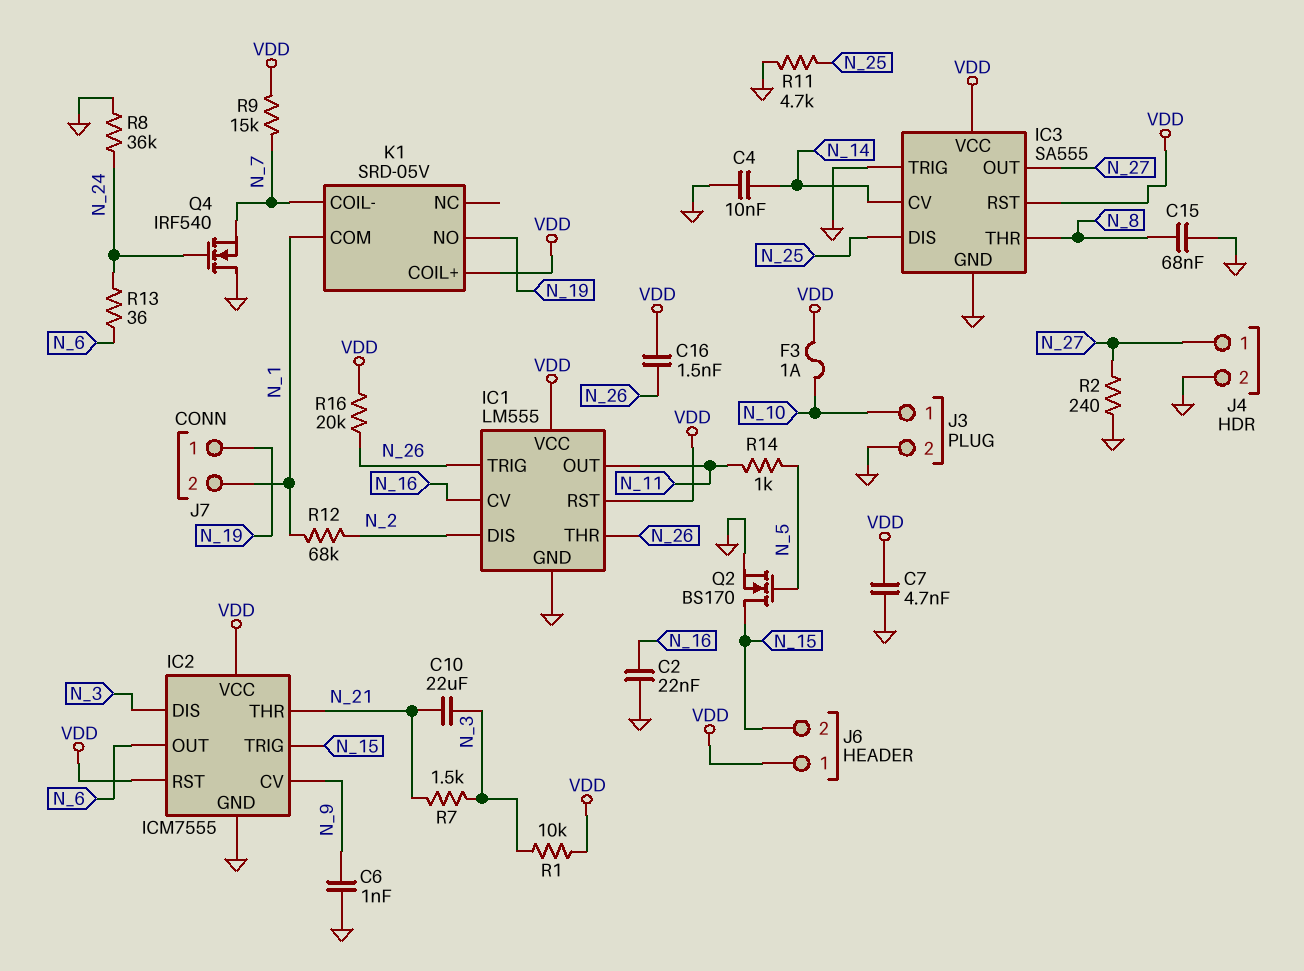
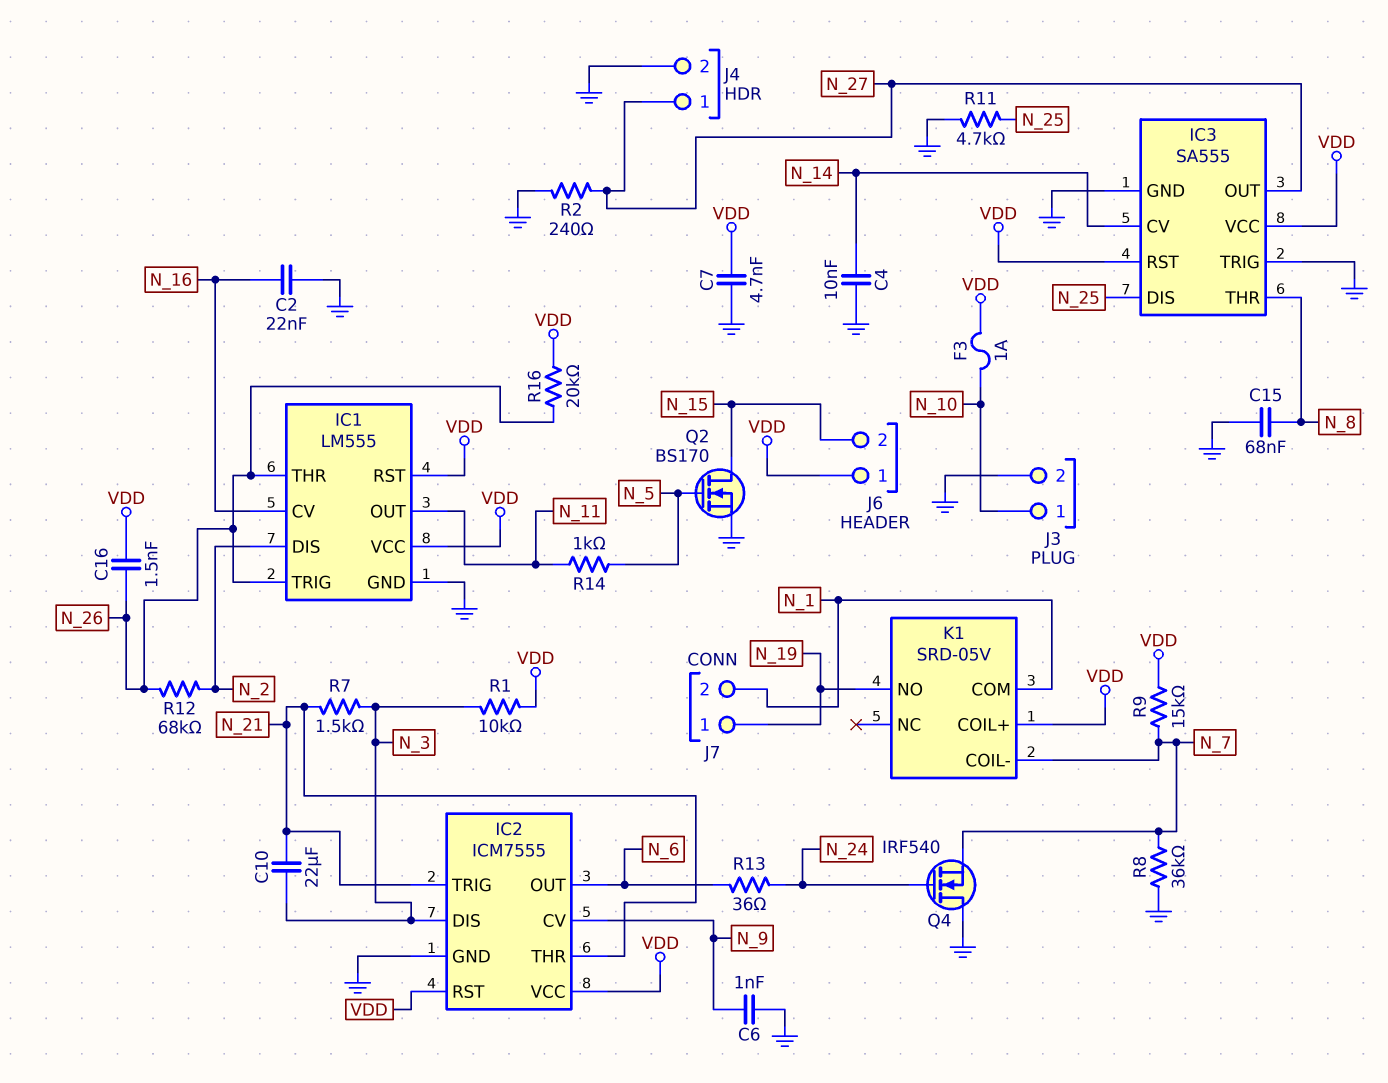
IC2 pin TRIG: N_15 -> N_21
R8: 36k (GND, N_24) -> 36k (GND, N_7)
R12: 68k (N_1, N_2) -> 68k (N_2, N_26)

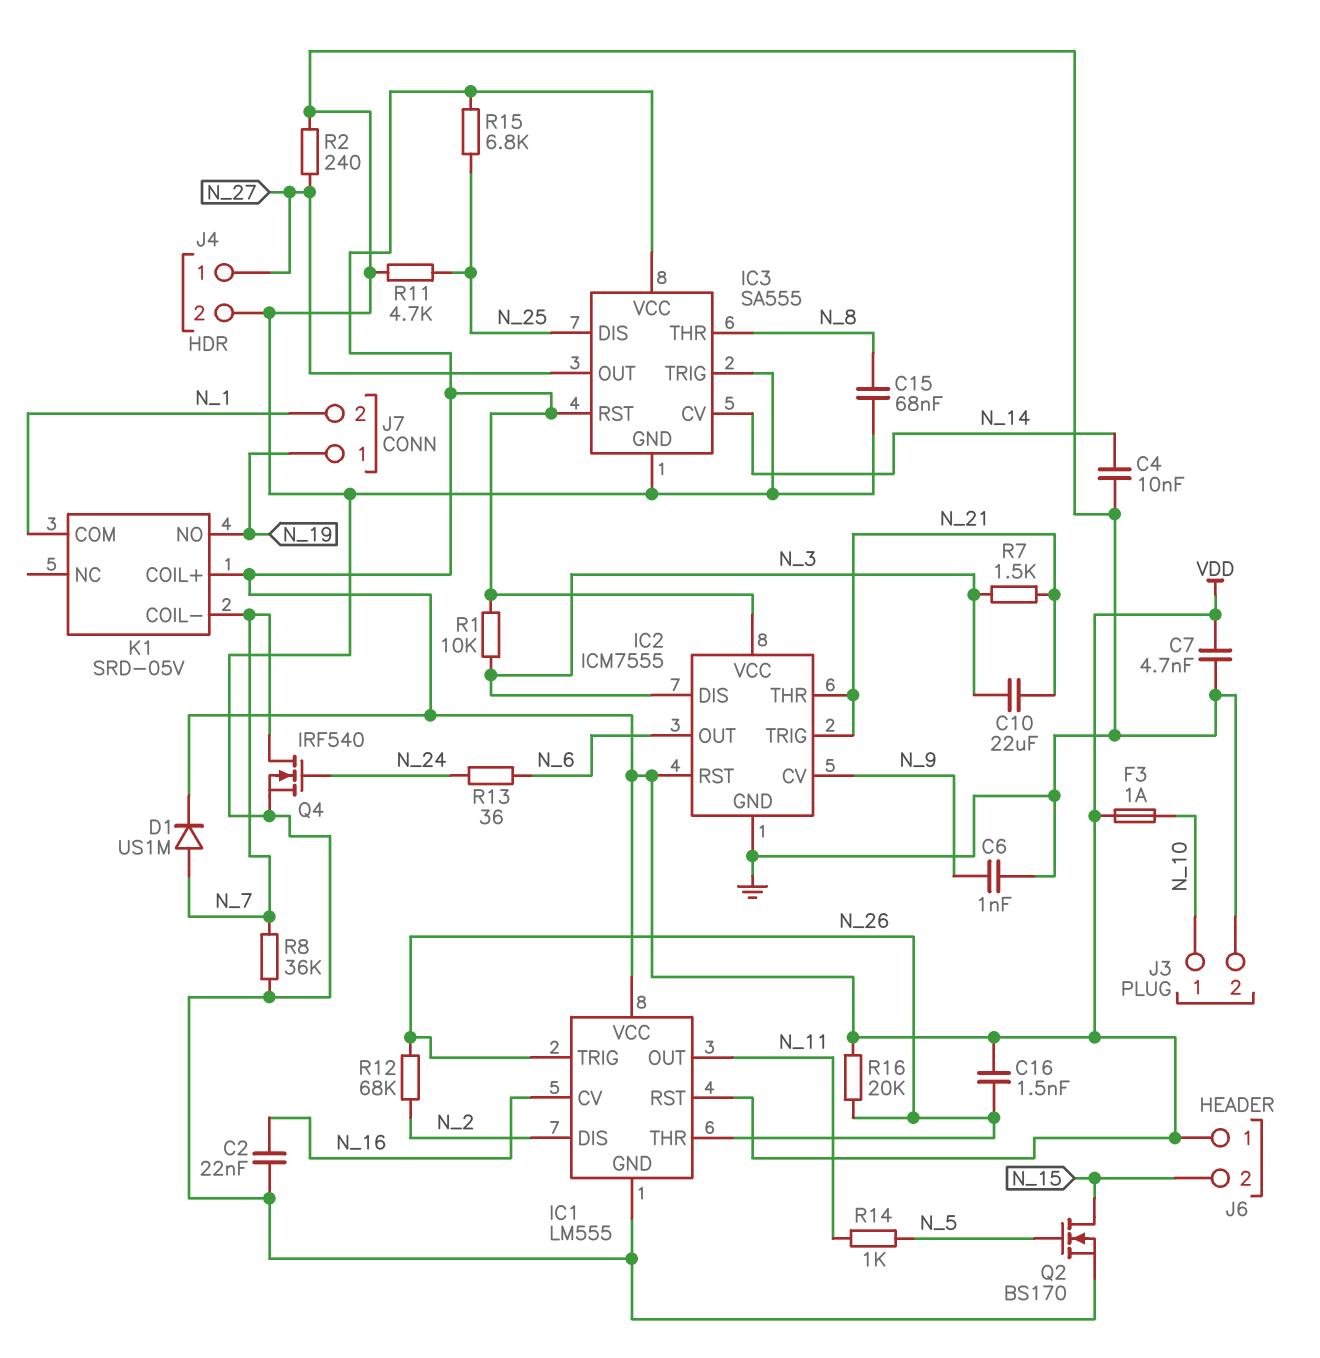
D1: none -> diode US1M (A N_7, K VDD)
Q4: NMOS IRF540 (G N_24, D GND, S N_7) -> NMOS IRF540 (G N_24, D N_7, S GND)
R9: 15k (N_7, VDD) -> none
R15: none -> 6.8k (N_25, VDD)

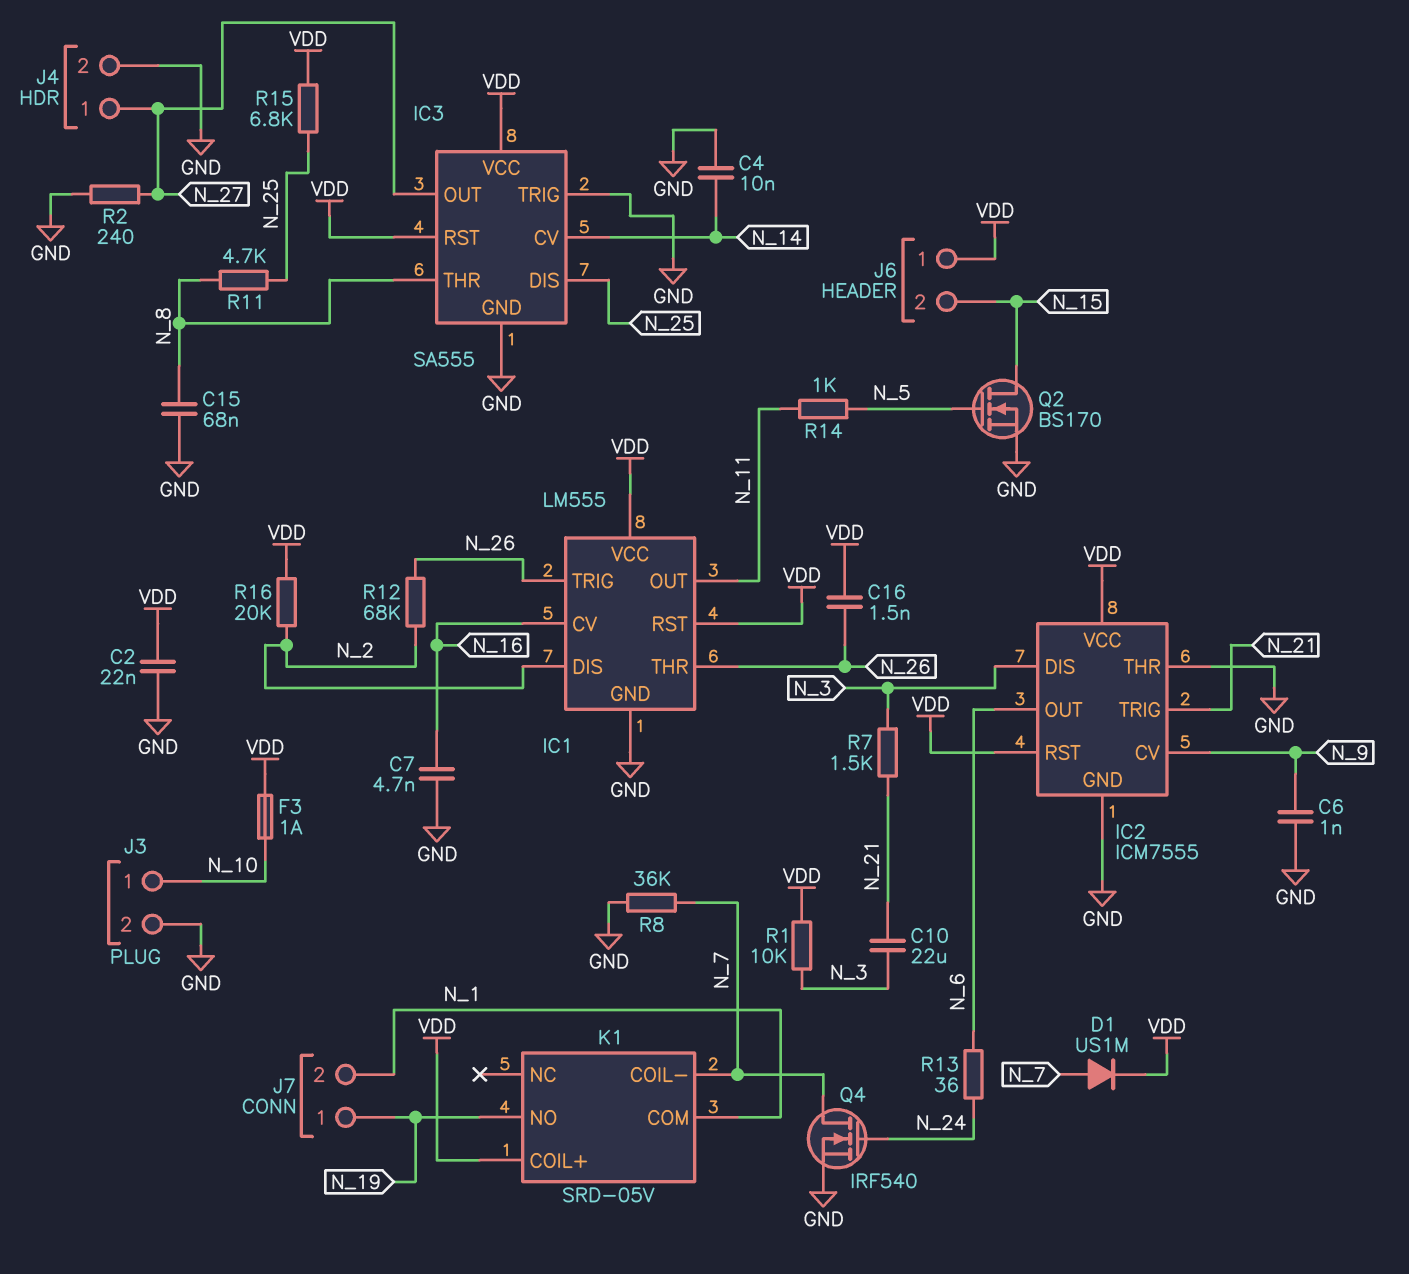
C2: 22nF (GND, N_16) -> 22nF (GND, VDD)
C7: 4.7nF (GND, VDD) -> 4.7nF (GND, N_16)
IC2 pin THR: N_21 -> GND
R11: 4.7k (GND, N_25) -> 4.7k (N_8, N_25)
R16: 20k (N_26, VDD) -> 20k (N_2, VDD)

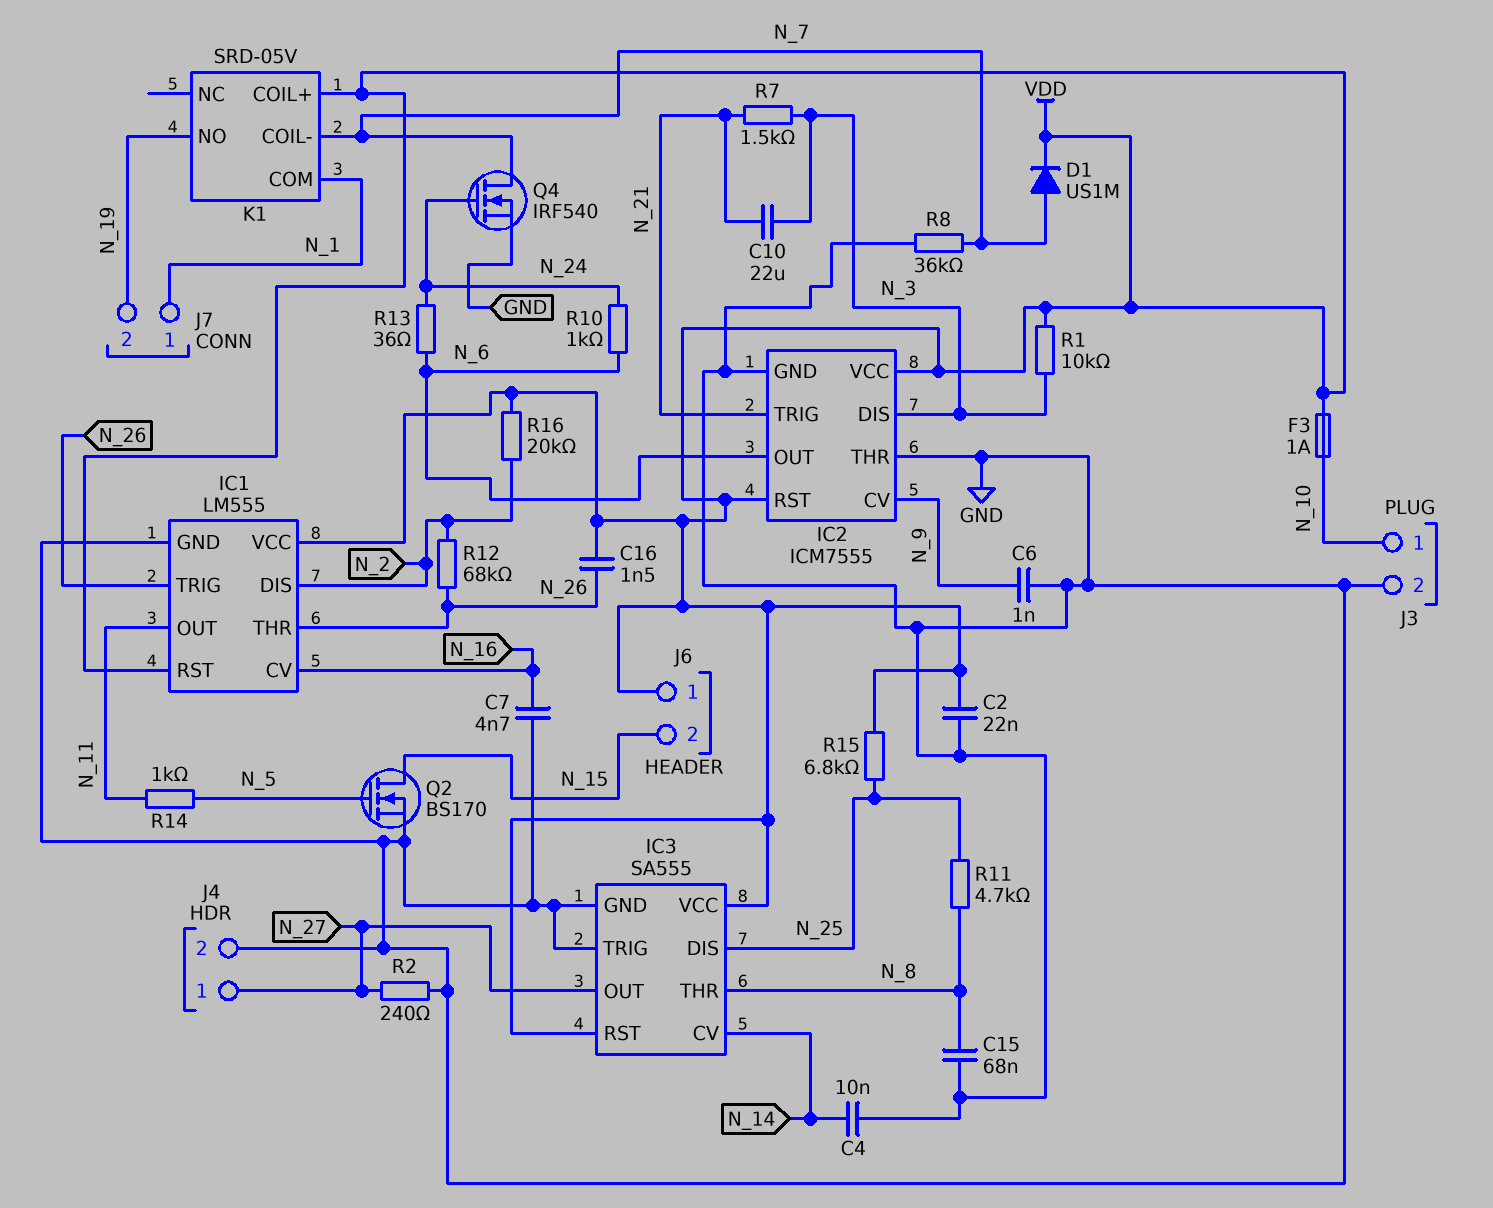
J7 pin 1: N_19 -> N_1
J7 pin 2: N_1 -> N_19
R10: none -> 1k (N_6, N_24)

